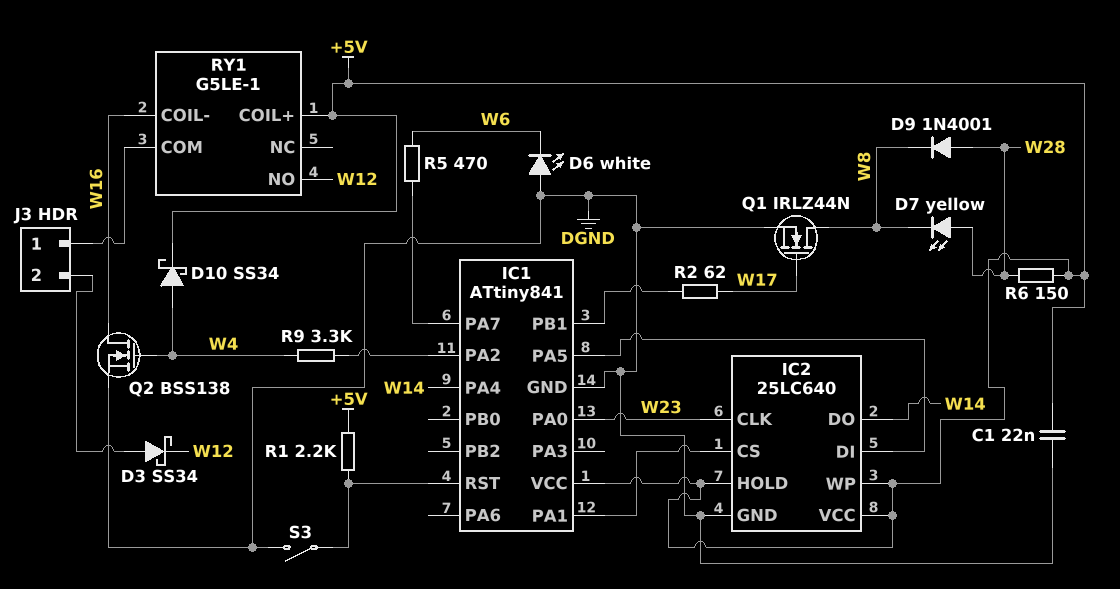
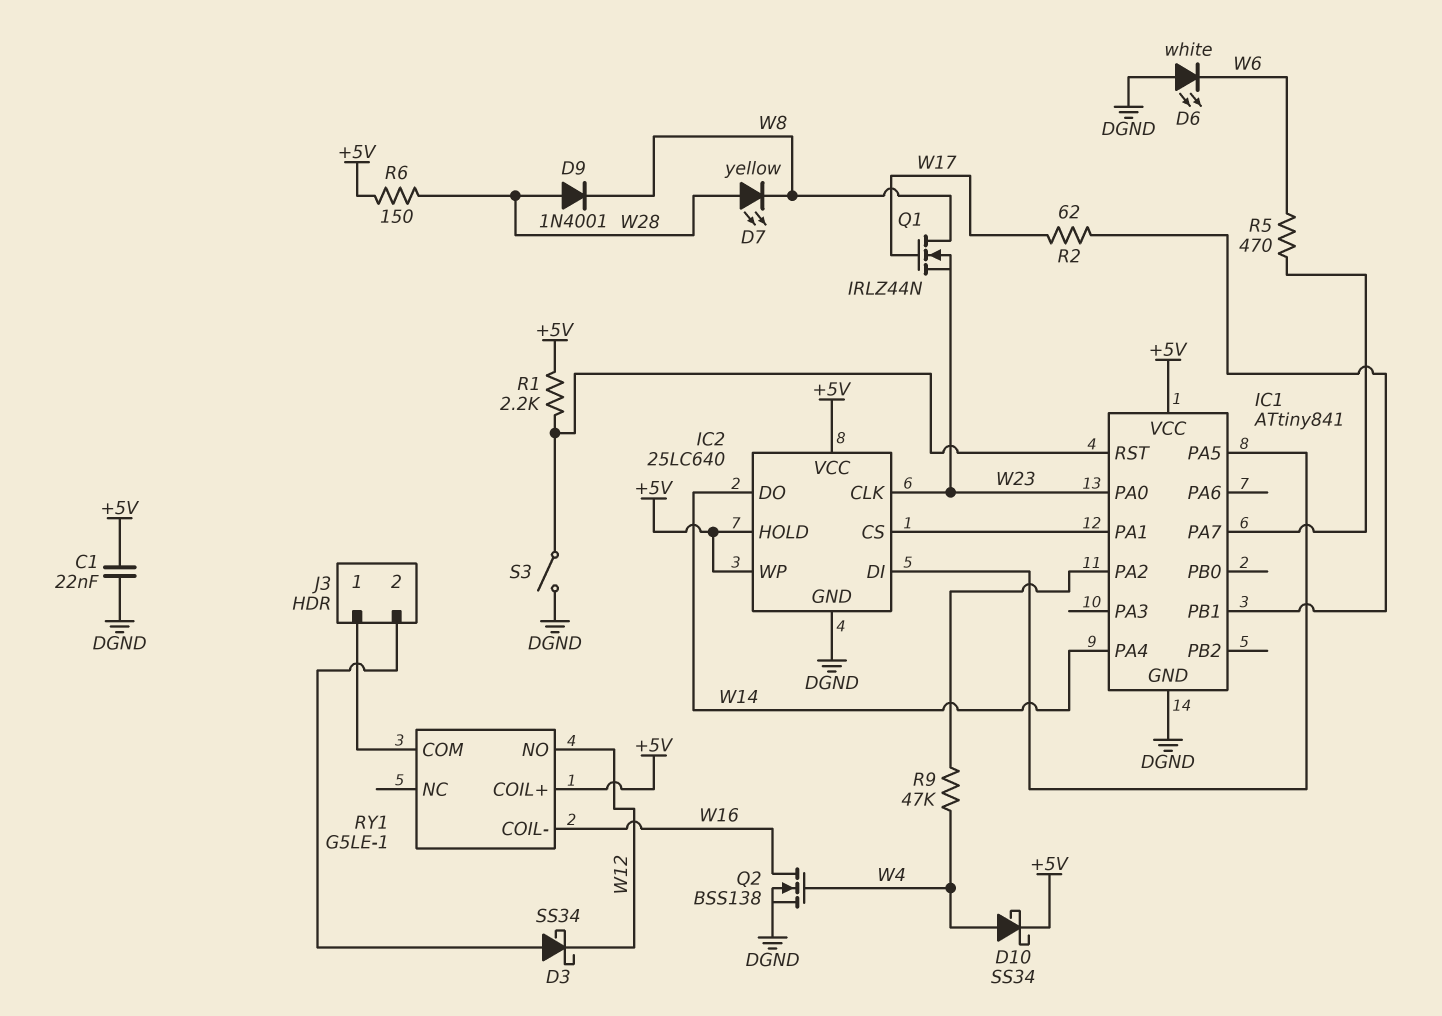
Q1: NMOS IRLZ44N (G W17, D W8, S DGND) -> NMOS IRLZ44N (G W17, D W8, S W23)
R9: 3.3k (IC1/PA2, W4) -> 47k (IC1/PA2, W4)

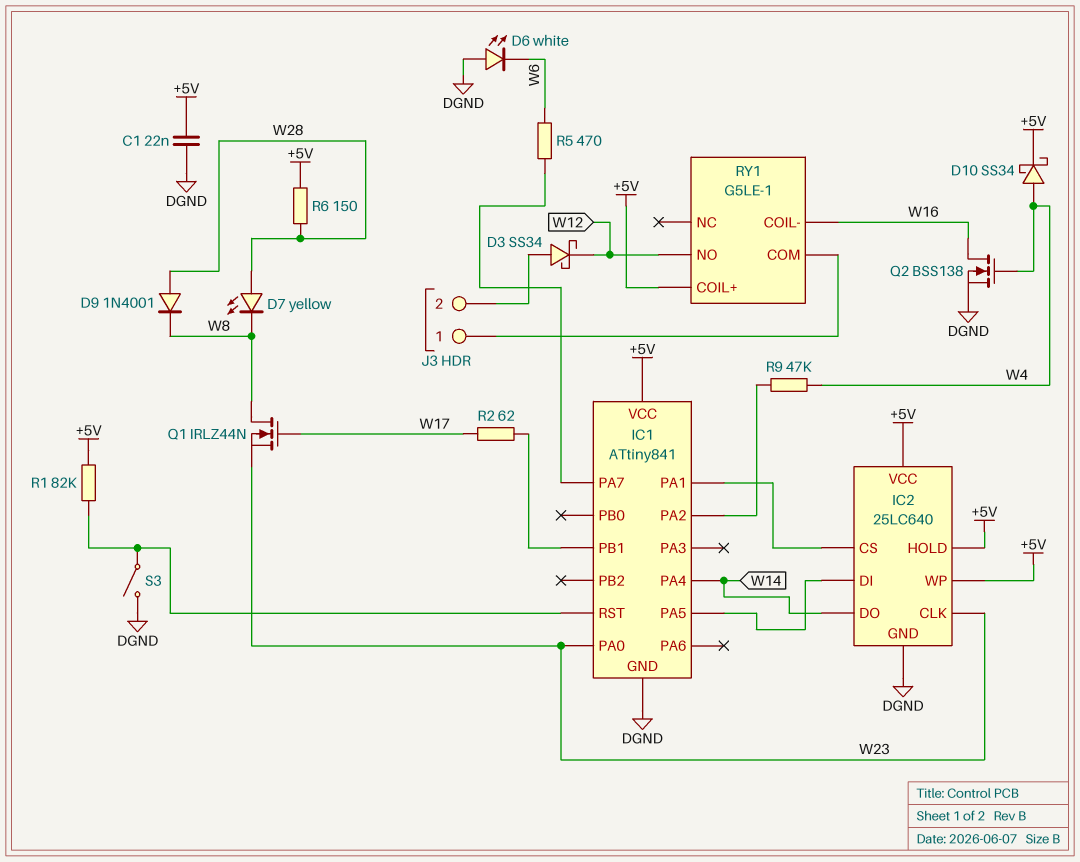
R1: 2.2k (+5V, IC1/RST) -> 82k (+5V, IC1/RST)

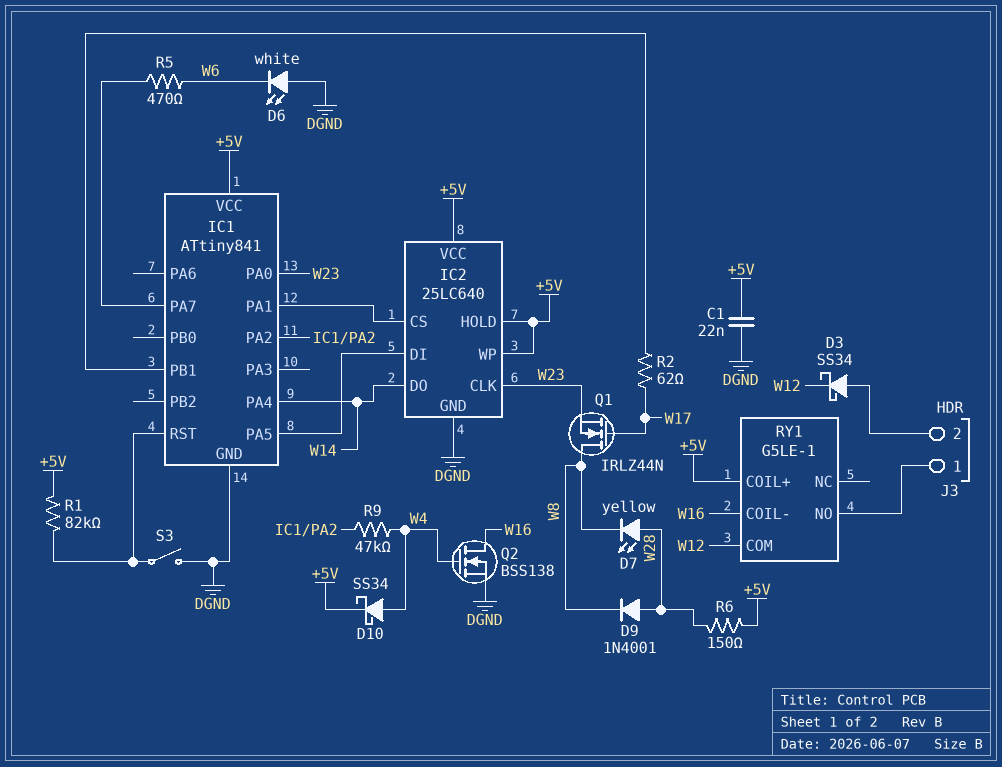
RY1 pin COM: J3/1 -> W12
RY1 pin NO: W12 -> J3/1

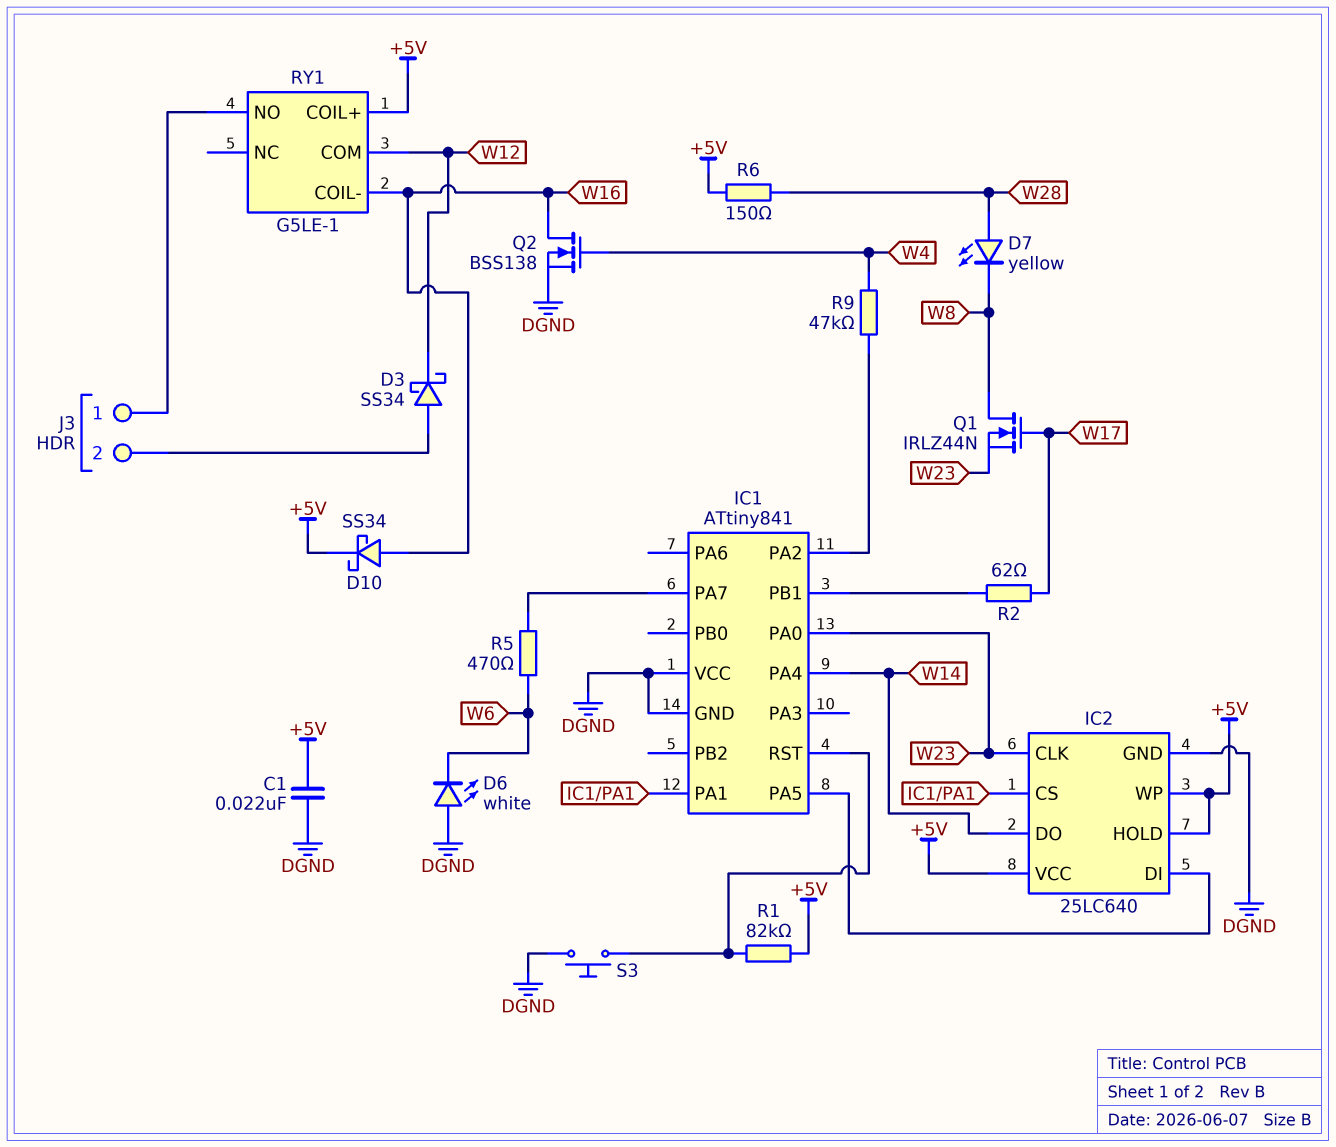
D9: diode 1N4001 (A W28, K W8) -> none
D10: schottky SS34 (A W4, K +5V) -> schottky SS34 (A W16, K +5V)
IC1 pin VCC: +5V -> DGND
S3: switch (DGND, IC1/RST) -> button (DGND, IC1/RST)

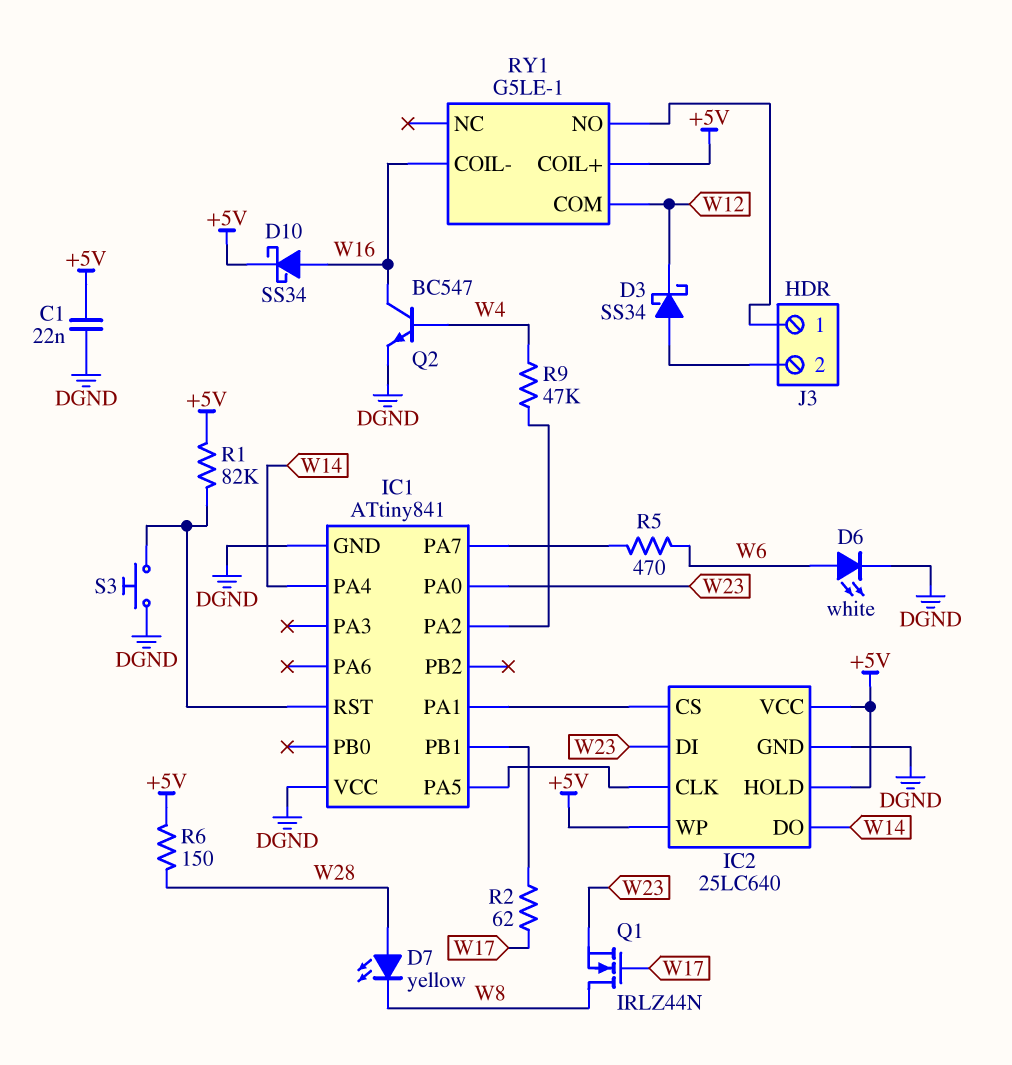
D6: LED white (A DGND, K W6) -> LED white (A W6, K DGND)
IC2 pin CLK: W23 -> IC1/PA5
IC2 pin DI: IC1/PA5 -> W23
Q2: NMOS BSS138 (G W4, D W16, S DGND) -> NPN BC547 (B W4, C W16, E DGND)

